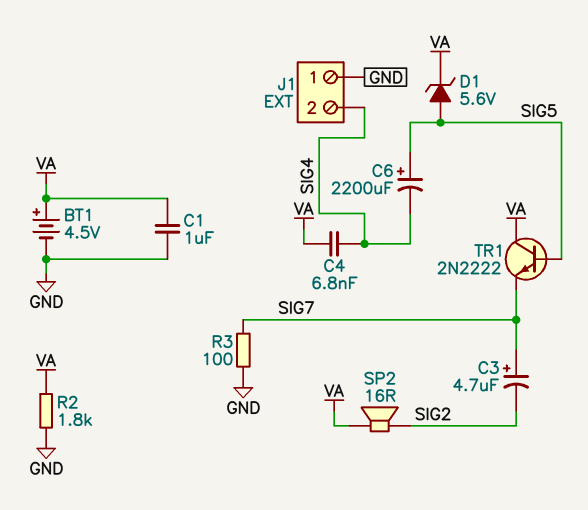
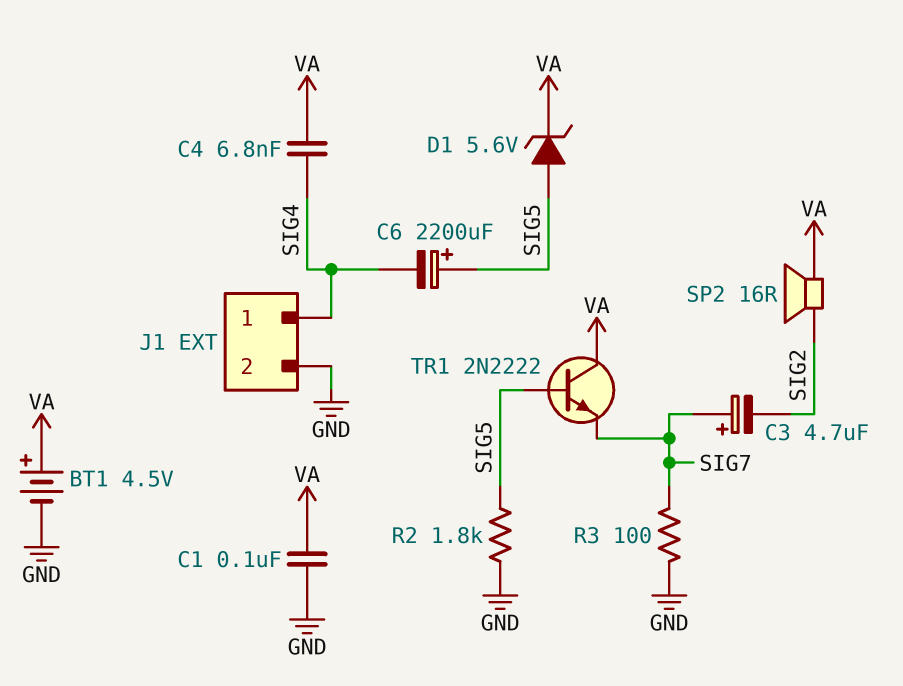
C1: 1uF (GND, VA) -> 100nF (GND, VA)
J1 pin 1: GND -> SIG4
J1 pin 2: SIG4 -> GND
R2: 1.8k (GND, VA) -> 1.8k (GND, SIG5)

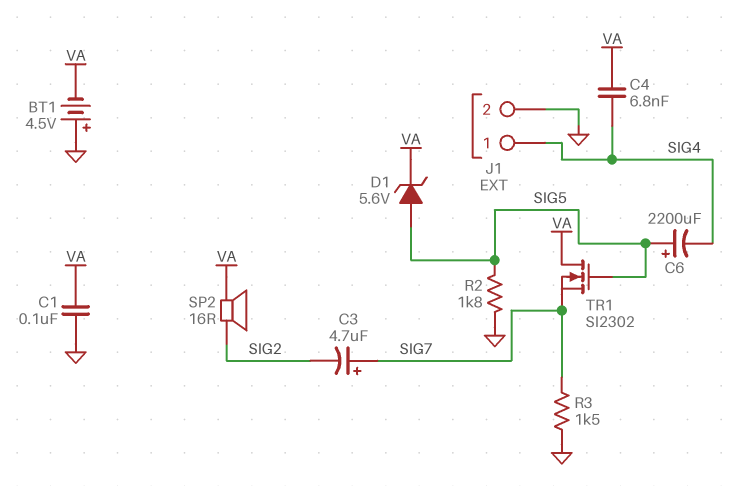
BT1: 4.5V (plus VA, minus GND) -> 4.5V (plus GND, minus VA)
R3: 100 (GND, SIG7) -> 1.5k (GND, SIG7)
TR1: NPN 2N2222 (B SIG5, C VA, E SIG7) -> NMOS SI2302 (G SIG5, D VA, S SIG7)

